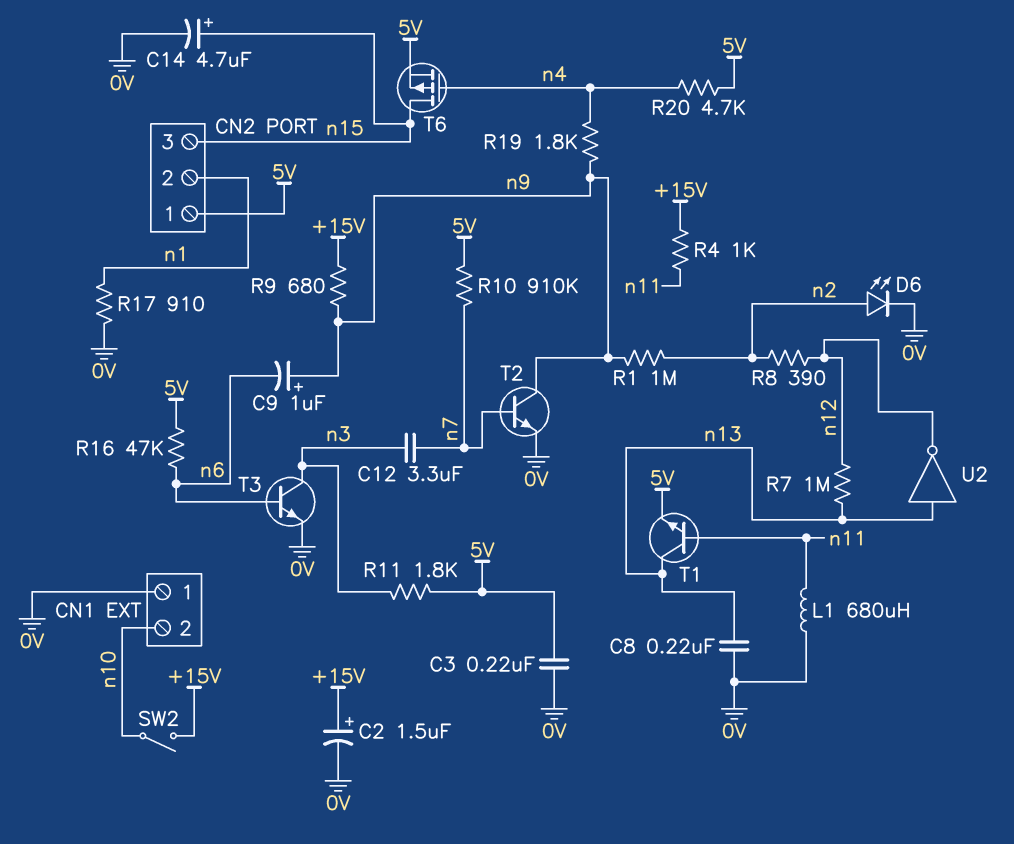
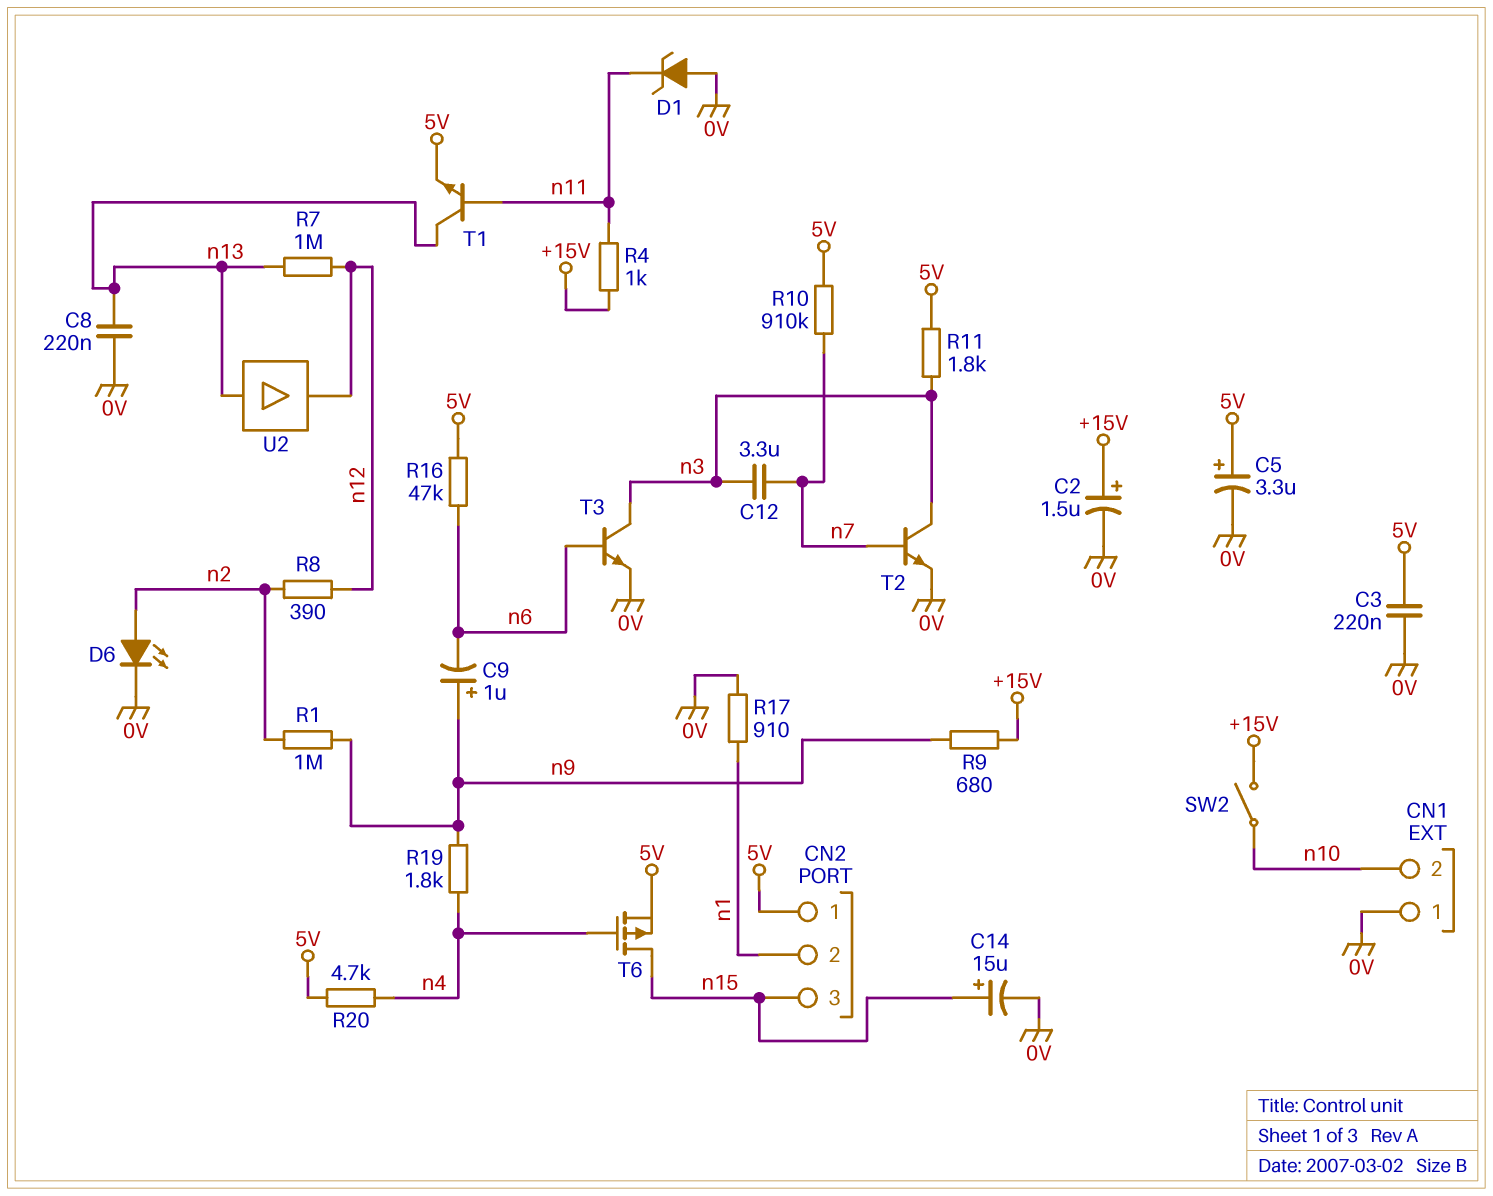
C5: none -> 3.3uF (plus 5V, minus 0V)
C14: 4.7uF (plus n15, minus 0V) -> 15uF (plus n15, minus 0V)
D1: none -> zener (A 0V, K n11)
L1: 680uH (0V, n11) -> none
T2: NPN (B n7, C n9, E 0V) -> NPN (B n7, C n3, E 0V)
U2: NOT (in n13, out n12) -> buffer (in n13, out n12)

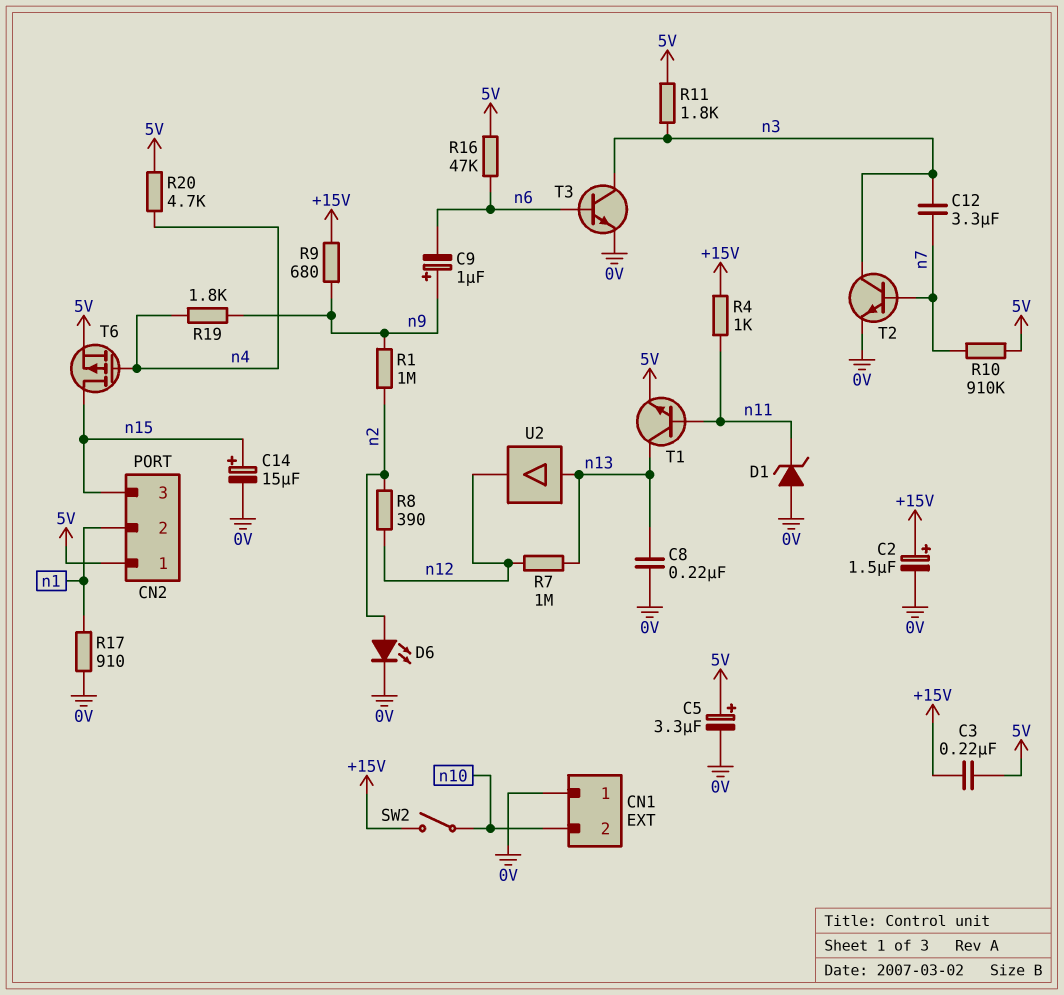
C3: 220nF (0V, 5V) -> 220nF (+15V, 5V)

